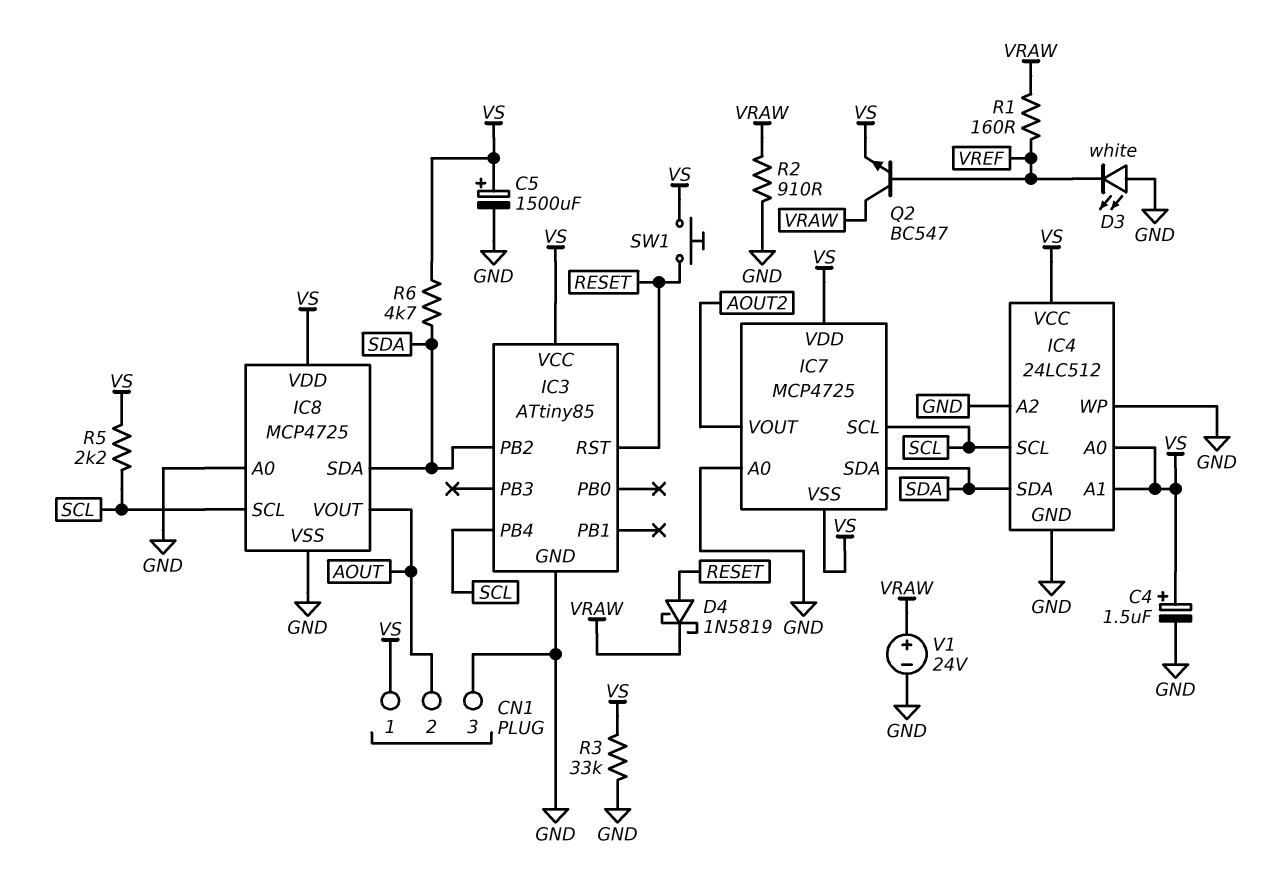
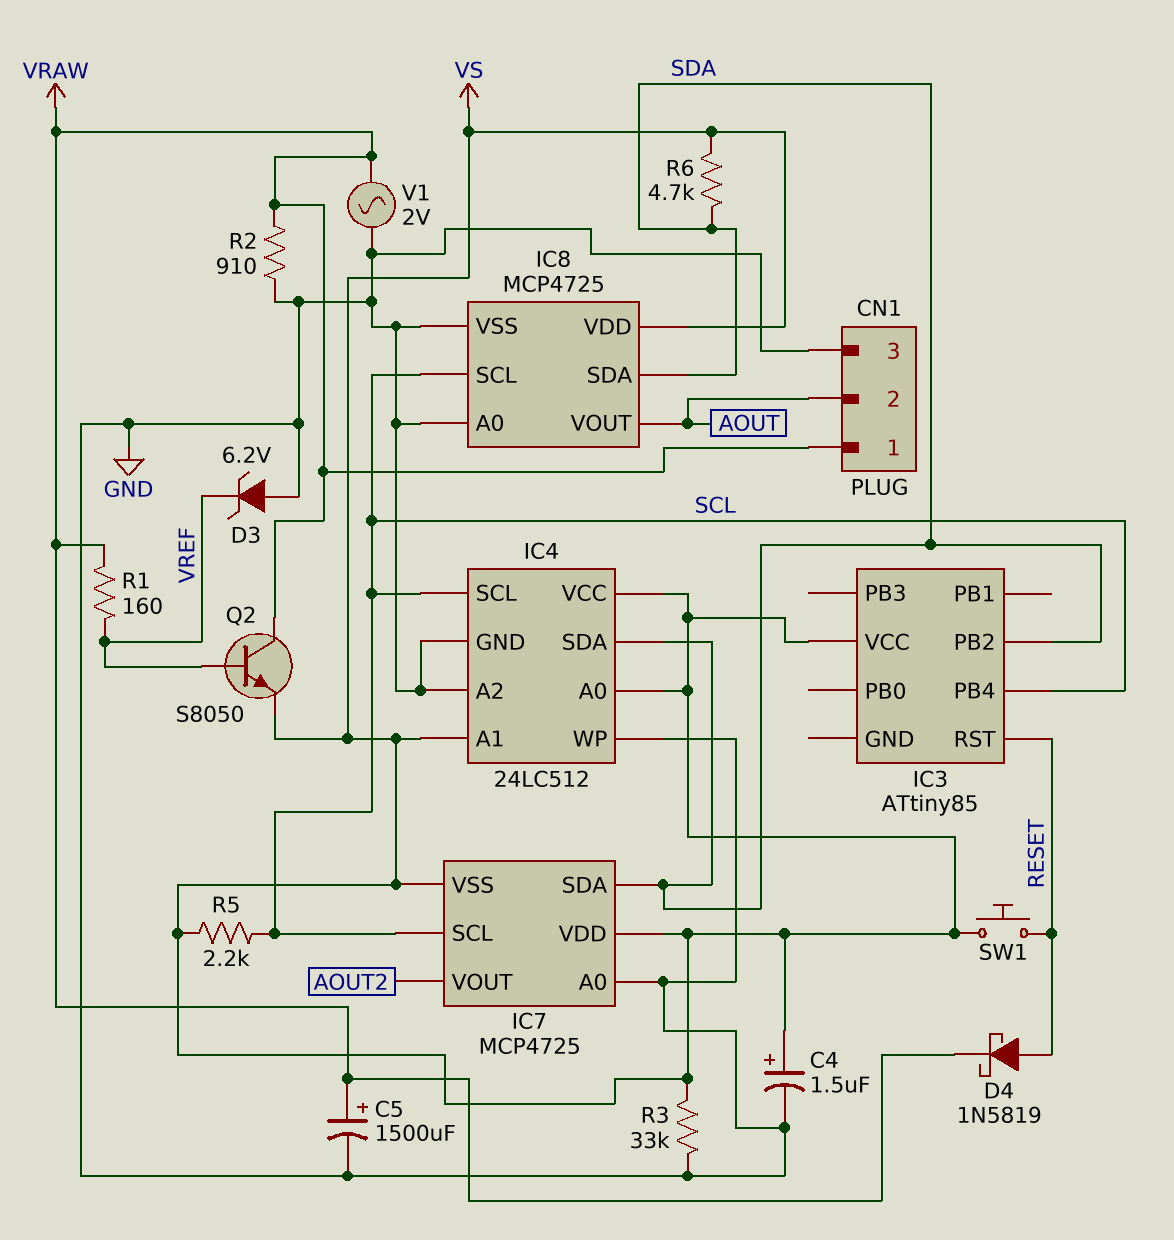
C5: 1500uF (plus VS, minus GND) -> 1500uF (plus VRAW, minus GND)
CN1 pin 1: VS -> VRAW
D3: LED white (A GND, K VREF) -> zener 6.2V (A GND, K VREF)
IC3 pin GND: GND -> none
Q2: NPN BC547 (B VREF, C VRAW, E VS) -> NPN S8050 (B VREF, C VRAW, E VS)
V1: 24V (plus VRAW, minus GND) -> AC 2V (GND, VRAW)

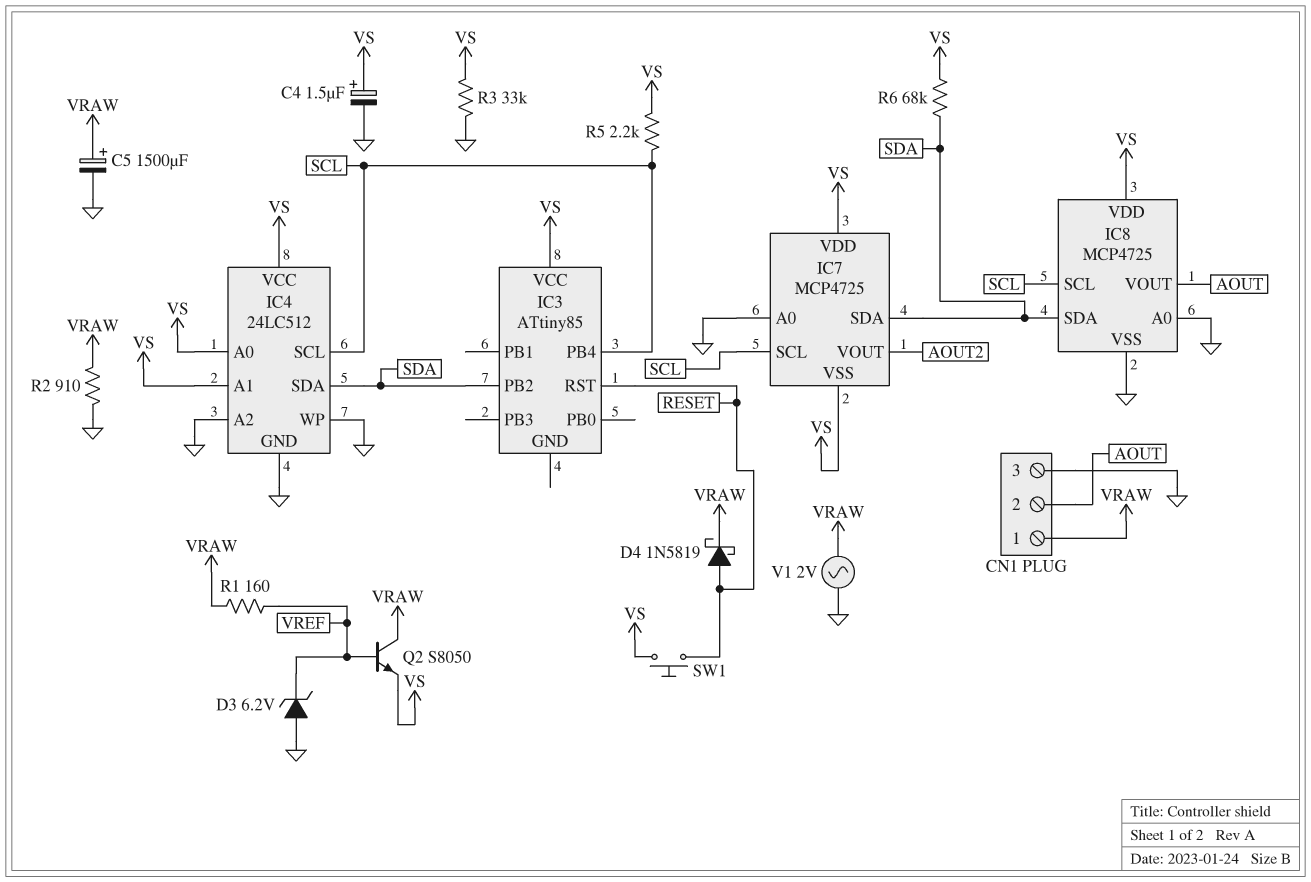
R6: 4.7k (SDA, VS) -> 68k (SDA, VS)

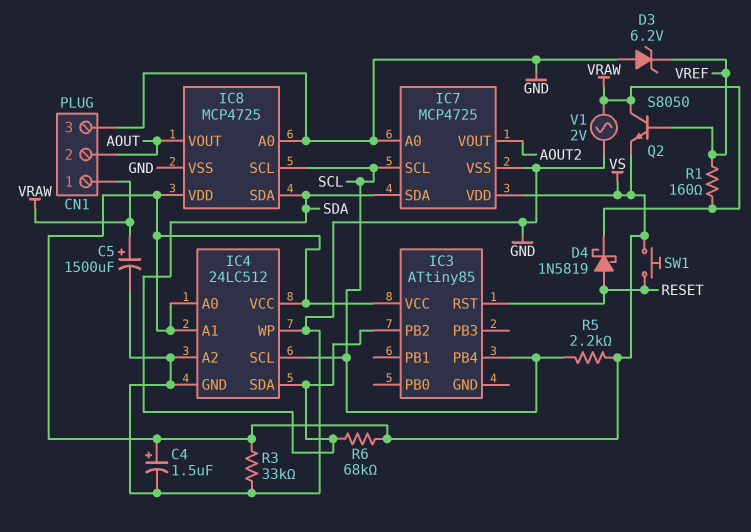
IC7 pin VSS: VS -> GND
R2: 910 (GND, VRAW) -> none

